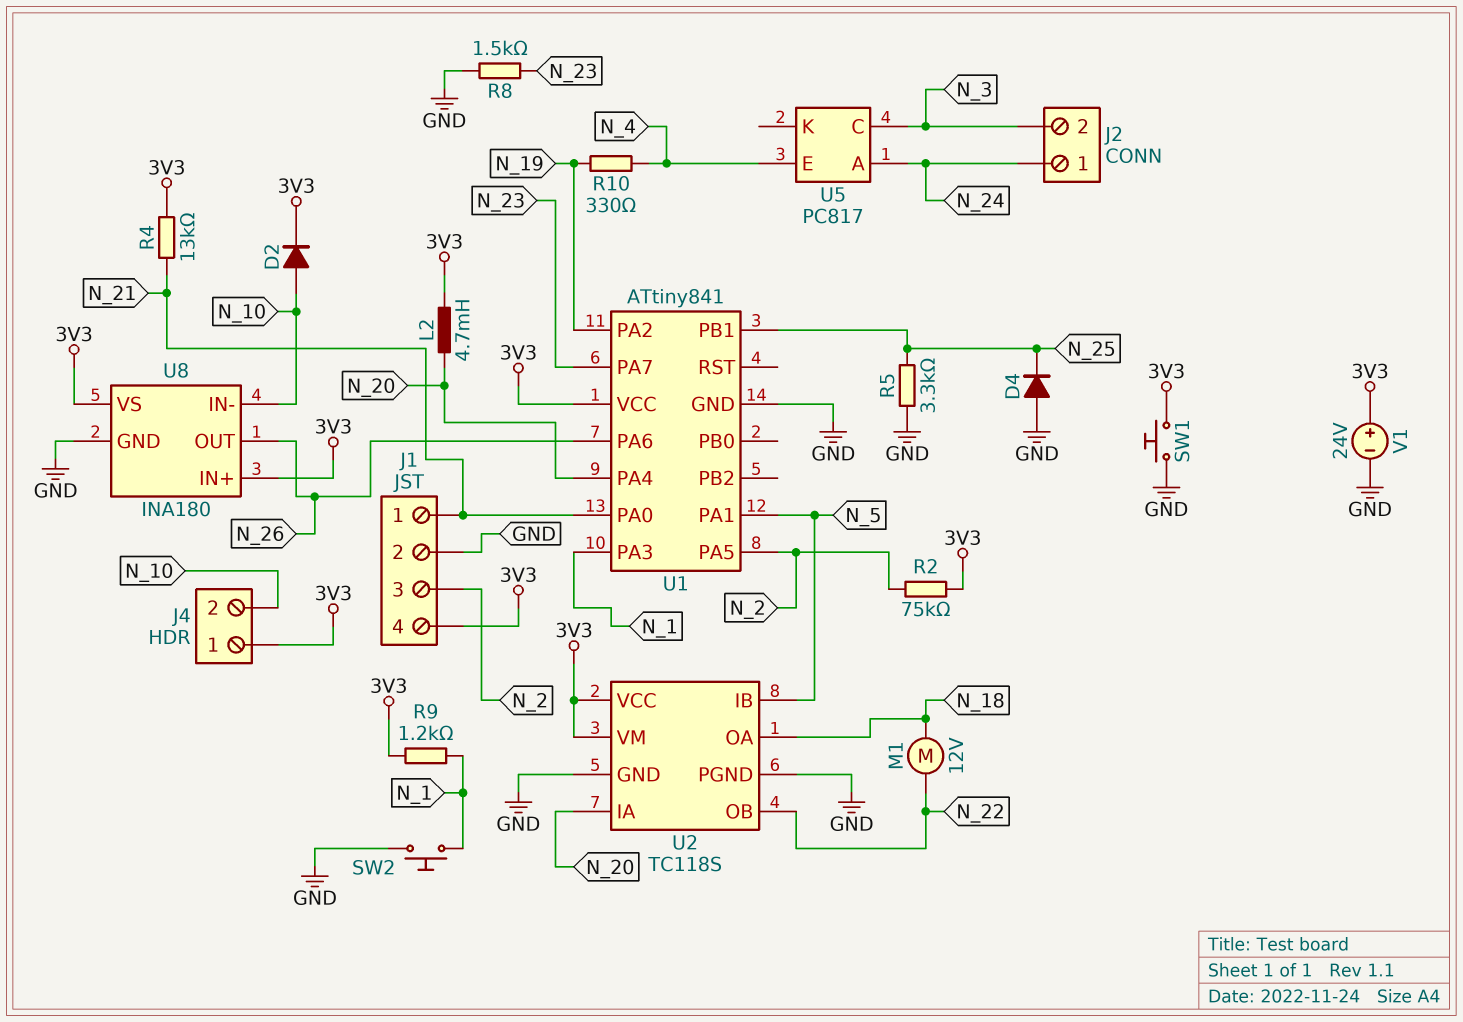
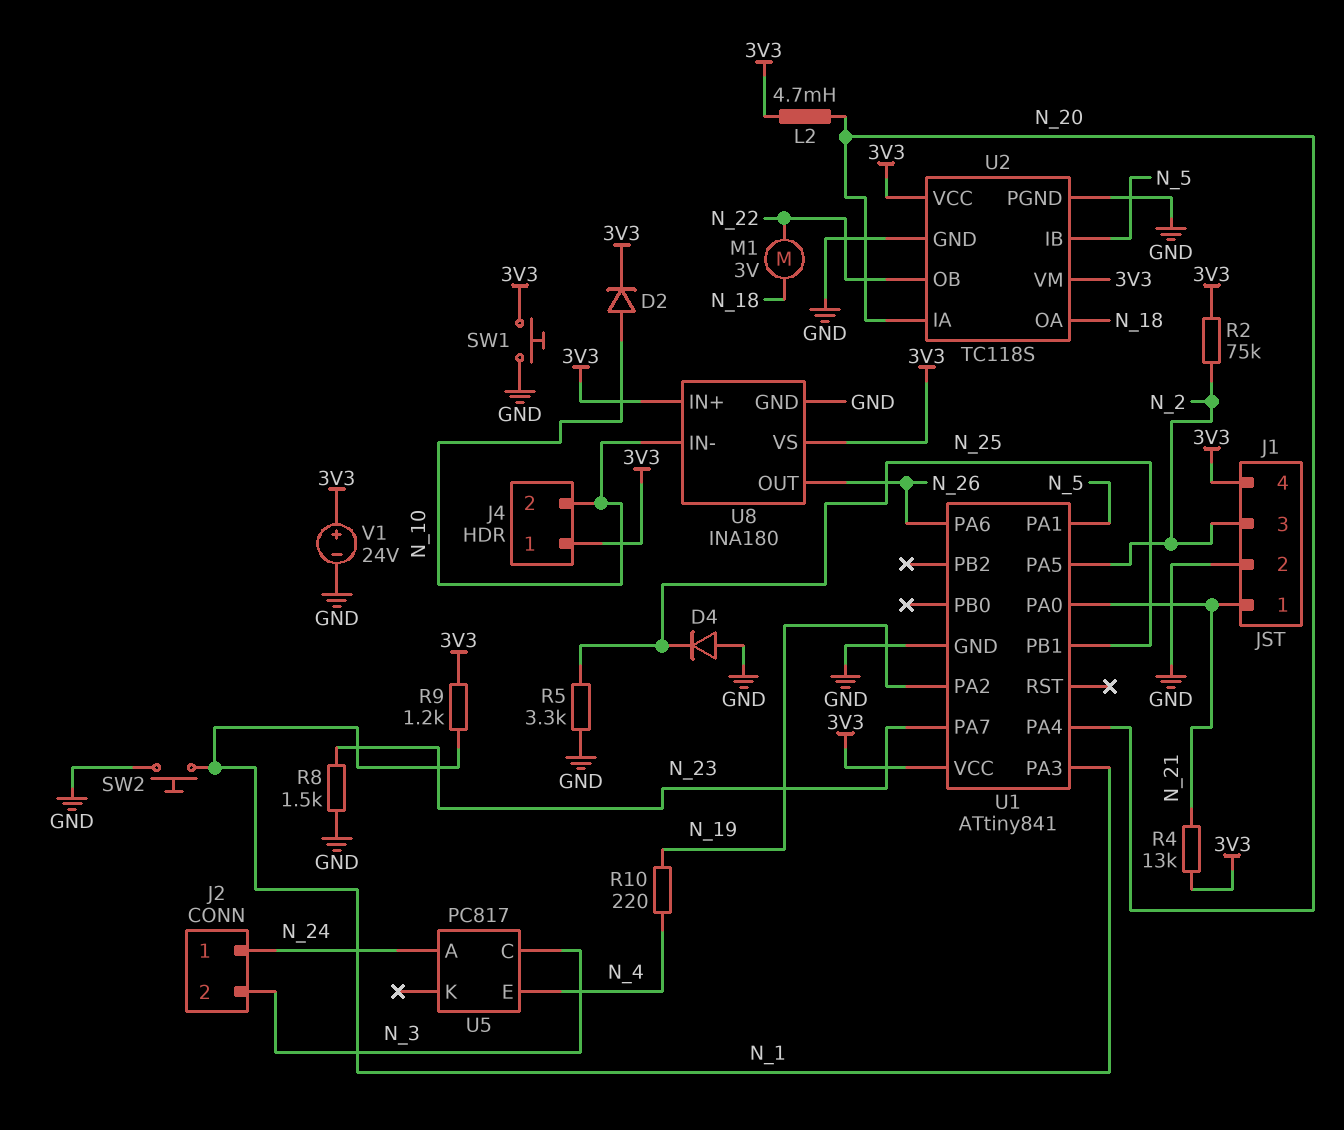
M1: motor 12V (N_18, N_22) -> motor 3V (N_18, N_22)
R10: 330 (N_4, N_19) -> 220 (N_4, N_19)

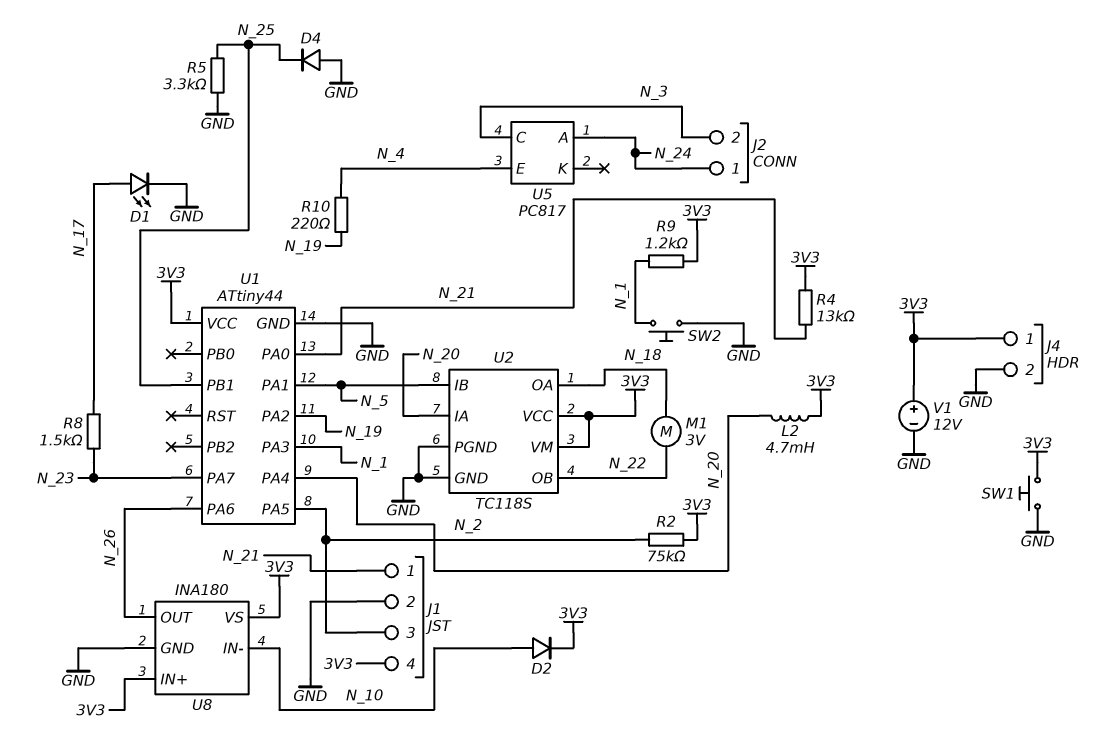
D1: none -> LED (A N_17, K GND)
J4 pin 2: N_10 -> GND
R8: 1.5k (GND, N_23) -> 1.5k (N_17, N_23)
U1: ATtiny841 -> ATtiny44
V1: 24V (plus 3V3, minus GND) -> 12V (plus 3V3, minus GND)

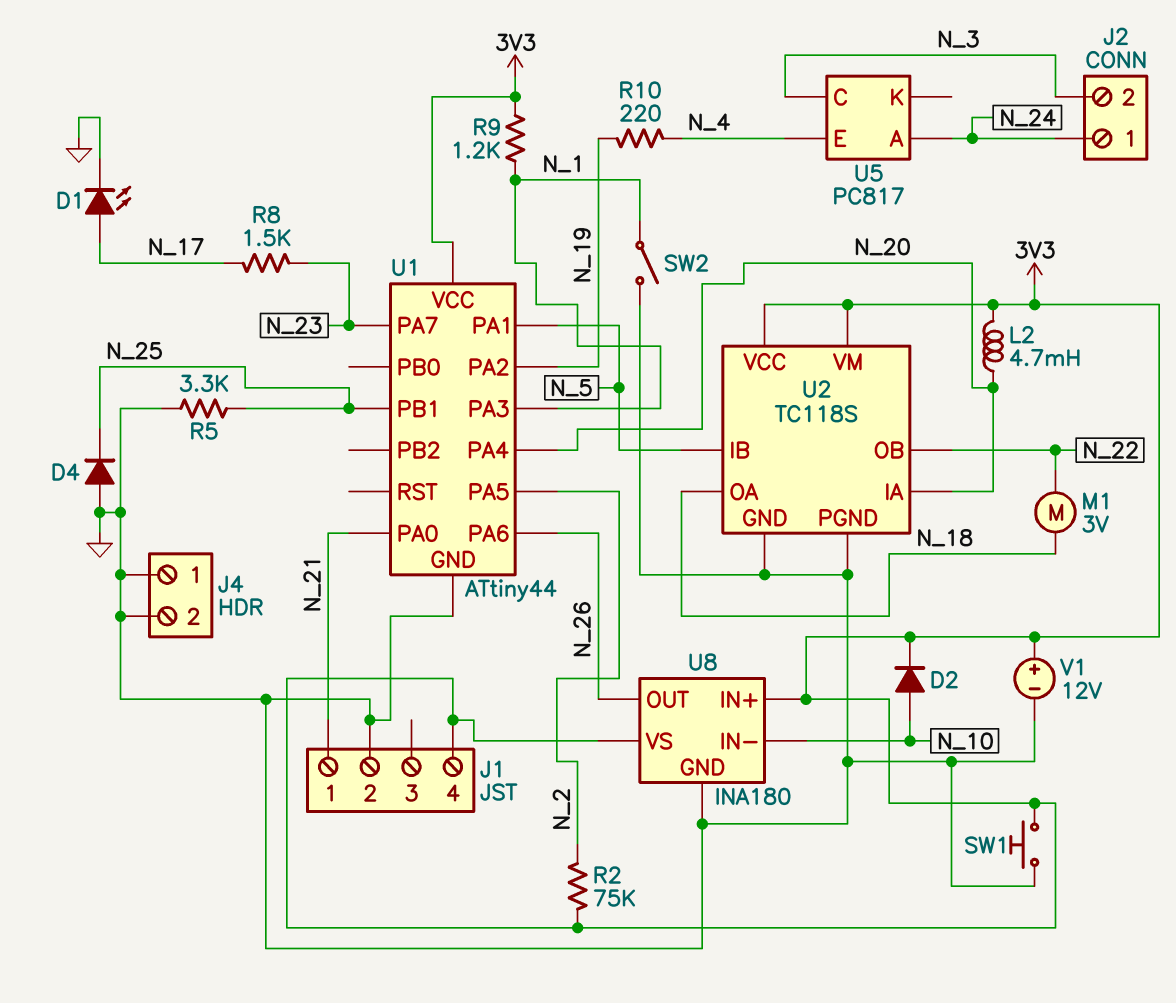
J1 pin 3: N_2 -> none
J4 pin 1: 3V3 -> GND
R4: 13k (3V3, N_21) -> none
SW2: button (GND, N_1) -> switch (GND, N_1)

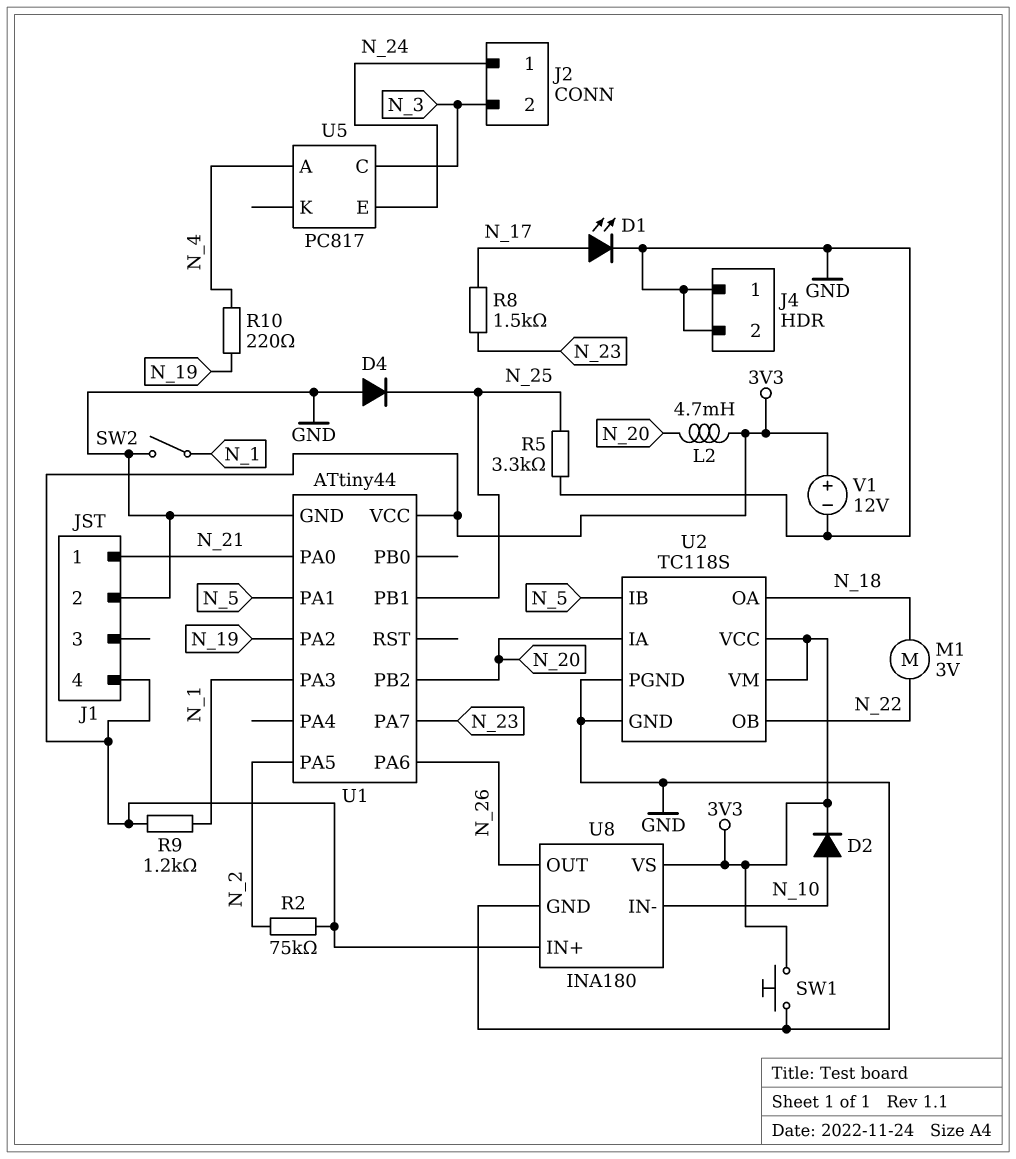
U1 pin PA4: N_20 -> none
U1 pin PB2: none -> N_20
U5 pin A: N_24 -> N_4
U5 pin E: N_4 -> N_24

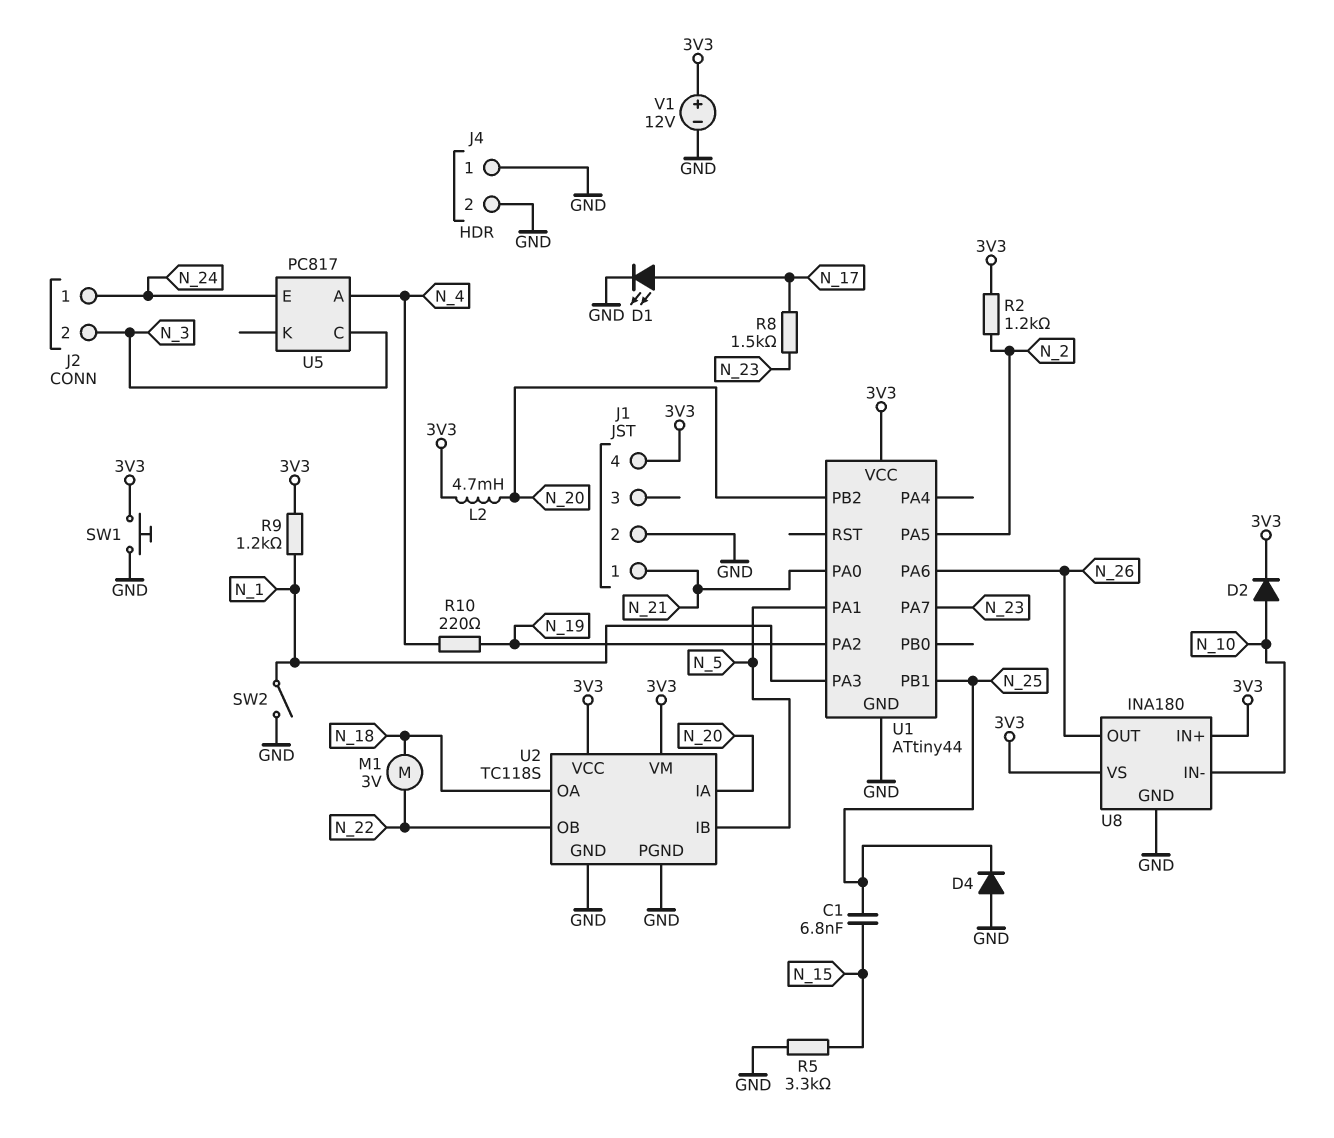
C1: none -> 6.8nF (N_15, N_25)
R2: 75k (3V3, N_2) -> 1.2k (3V3, N_2)
R5: 3.3k (GND, N_25) -> 3.3k (GND, N_15)

